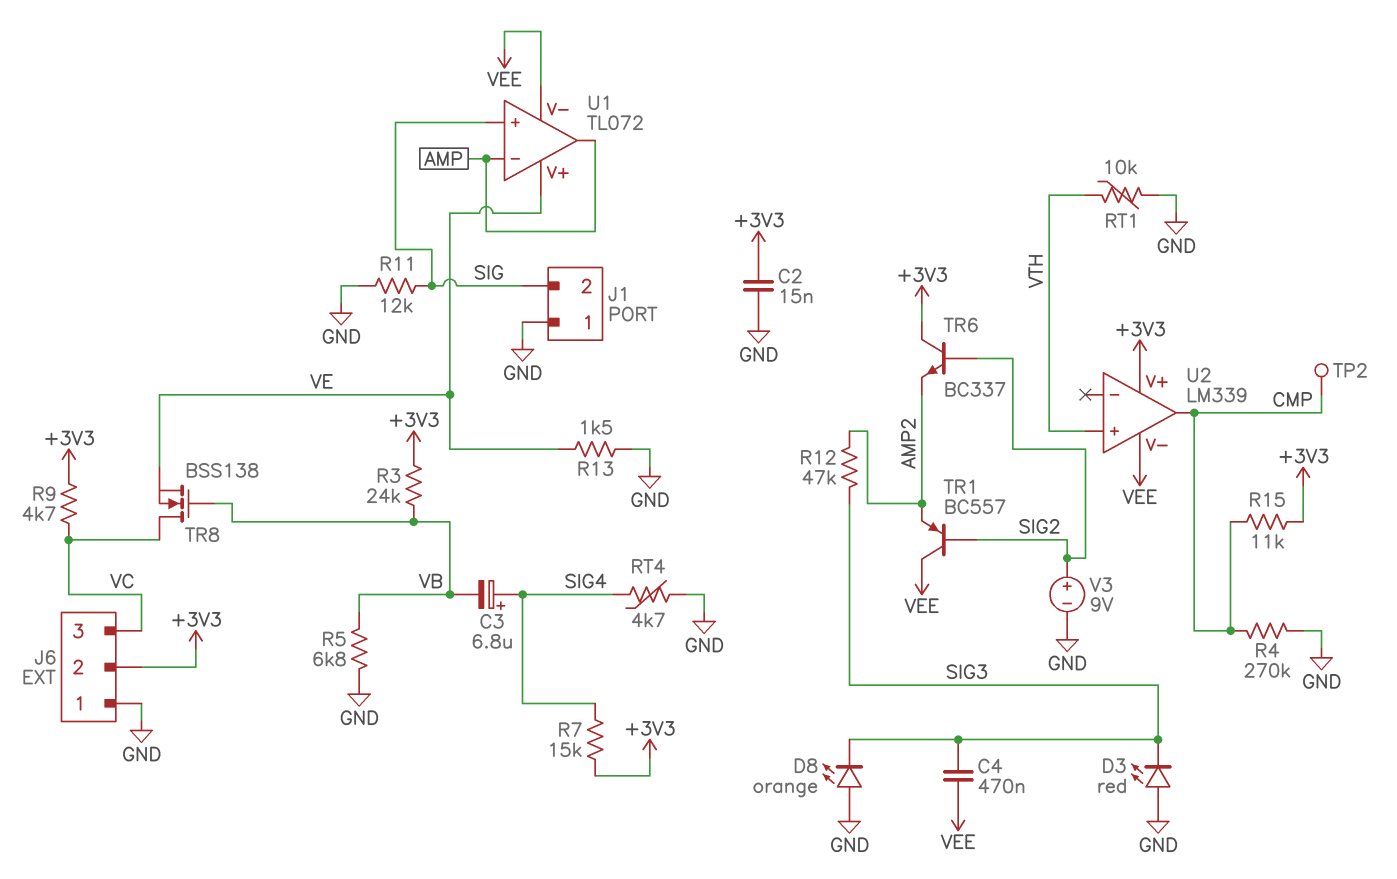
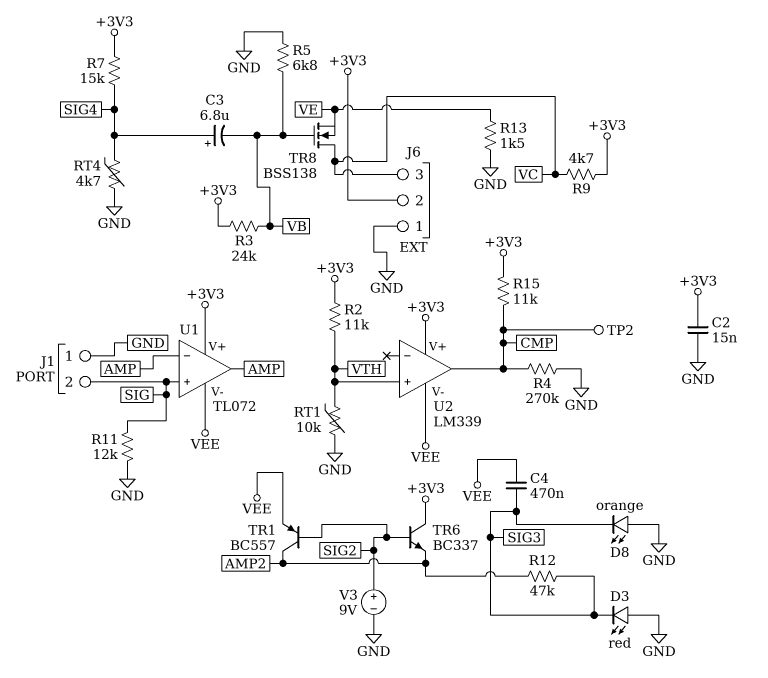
R2: none -> 11k (+3V3, VTH)
TR1: PNP BC557 (B SIG2, C VEE, E AMP2) -> PNP BC557 (B SIG2, C AMP2, E VEE)
U1 pin V+: VE -> +3V3

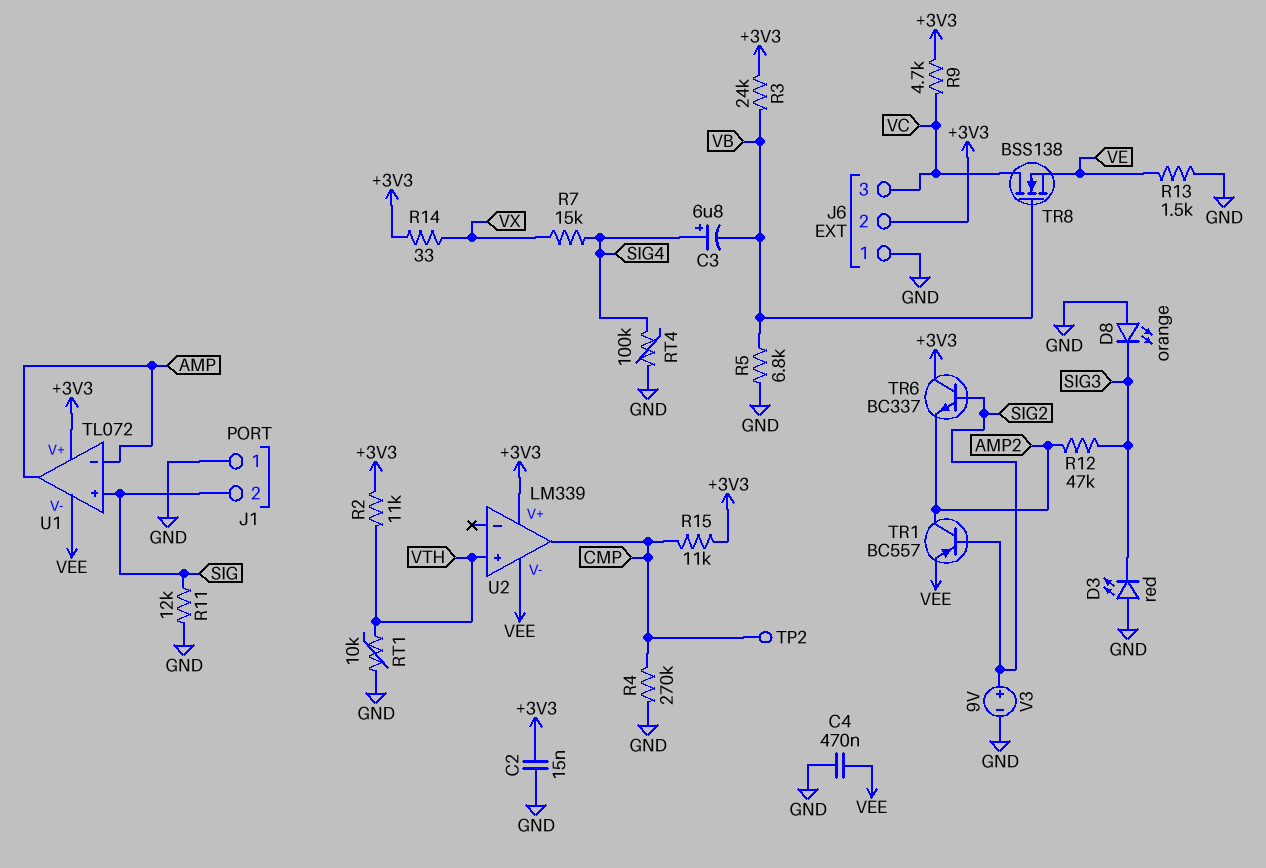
C4: 470nF (SIG3, VEE) -> 470nF (GND, VEE)
R7: 15k (+3V3, SIG4) -> 15k (SIG4, VX)
R14: none -> 33 (+3V3, VX)
RT4: 4.7k (GND, SIG4) -> 100k (GND, SIG4)

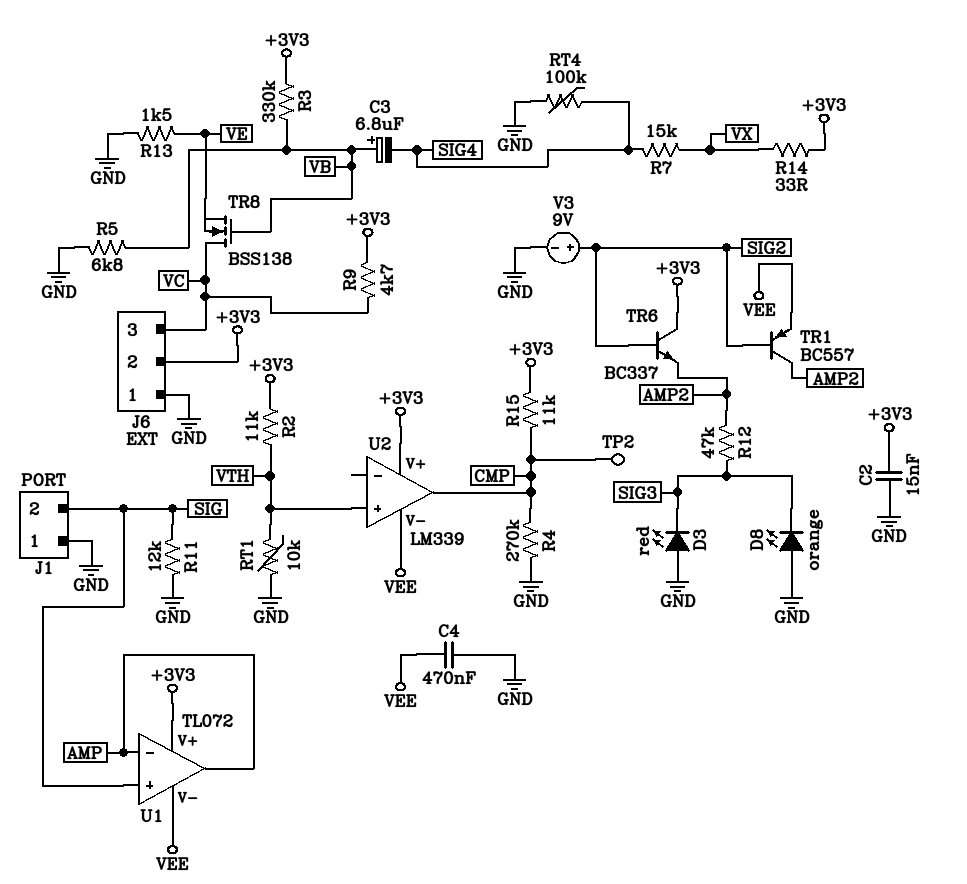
C3: 6.8uF (plus SIG4, minus VB) -> 6.8uF (plus VB, minus SIG4)
R3: 24k (+3V3, VB) -> 330k (+3V3, VB)

